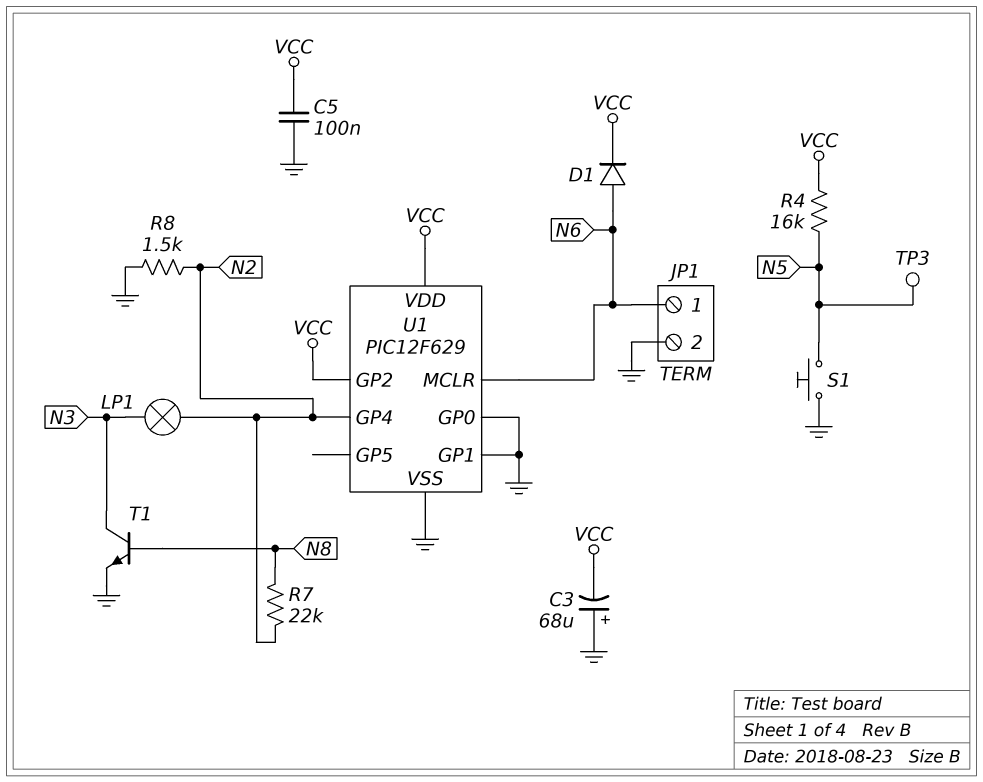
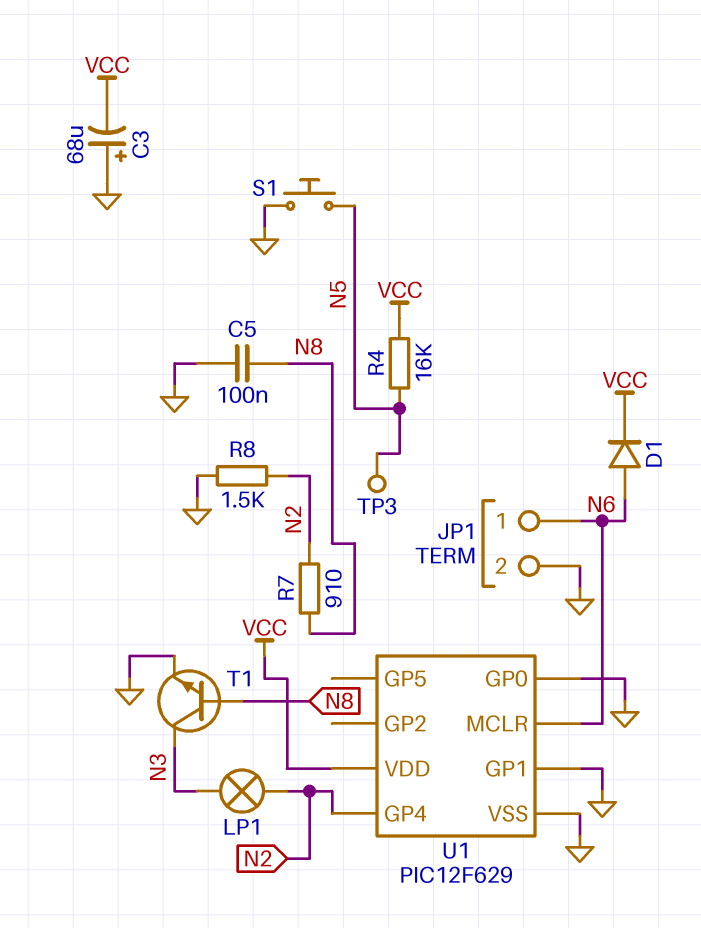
C5: 100nF (GND, VCC) -> 100nF (GND, N8)
R7: 22k (N2, N8) -> 910 (N2, N8)
U1 pin GP2: VCC -> none

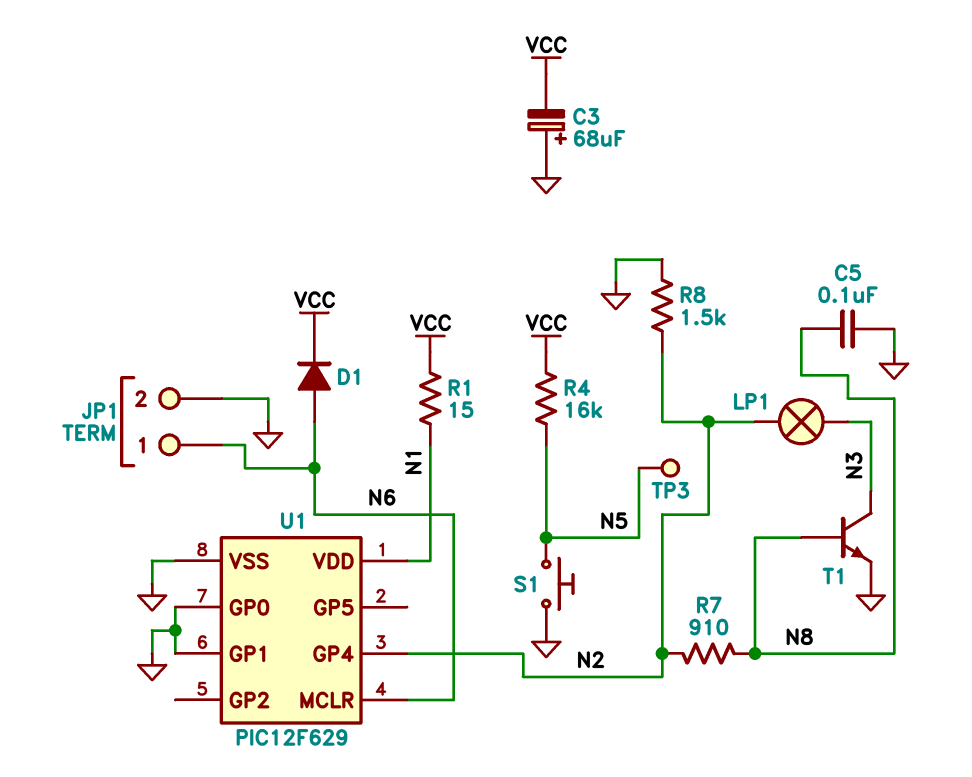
R1: none -> 15 (N1, VCC)
U1 pin VDD: VCC -> N1

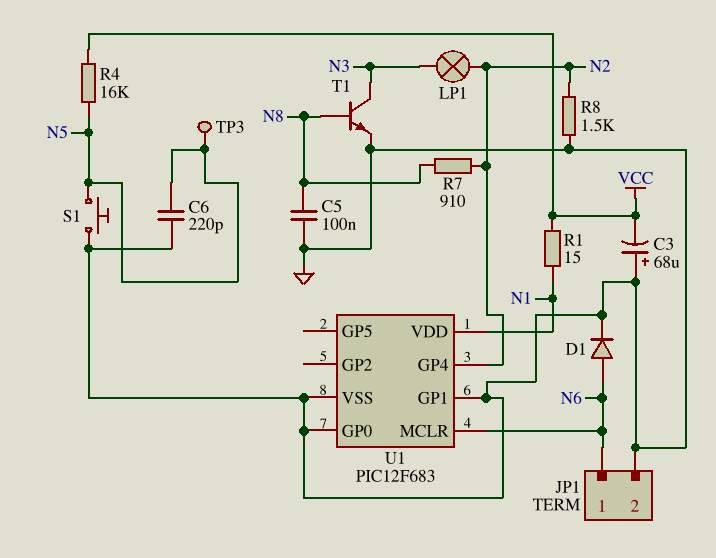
C6: none -> 220pF (GND, N5)
D1: diode (A N6, K VCC) -> diode (A N6, K GND)
U1: PIC12F629 -> PIC12F683

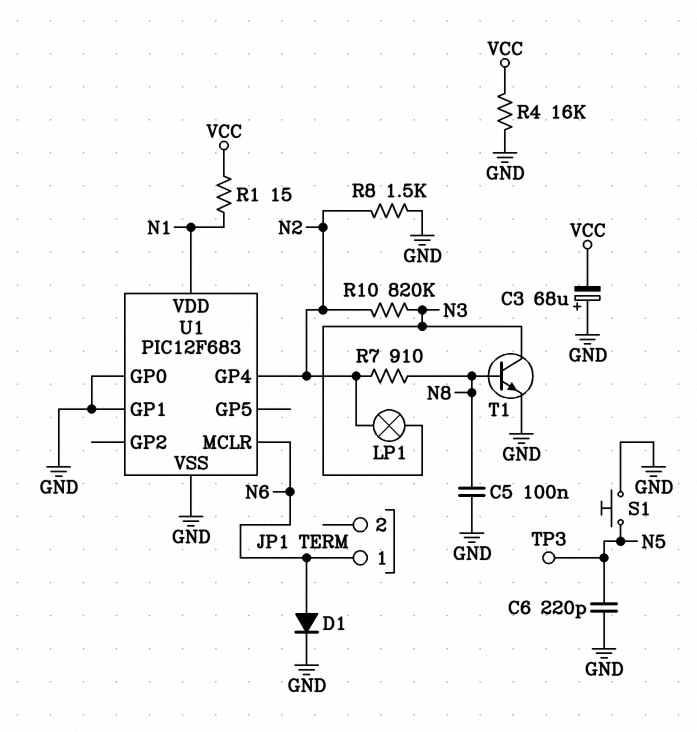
JP1 pin 2: GND -> none
R4: 16k (N5, VCC) -> 16k (GND, VCC)
R10: none -> 820k (N2, N3)

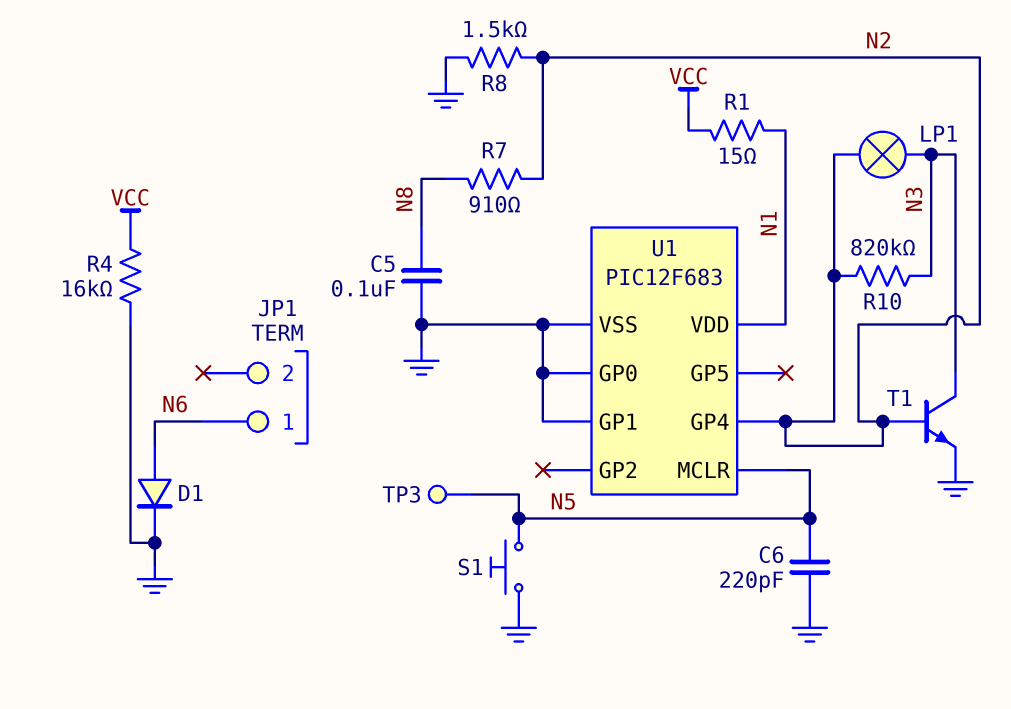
C3: 68uF (plus GND, minus VCC) -> none
T1: NPN (B N8, C N3, E GND) -> NPN (B N2, C N3, E GND)
U1 pin MCLR: N6 -> N5

